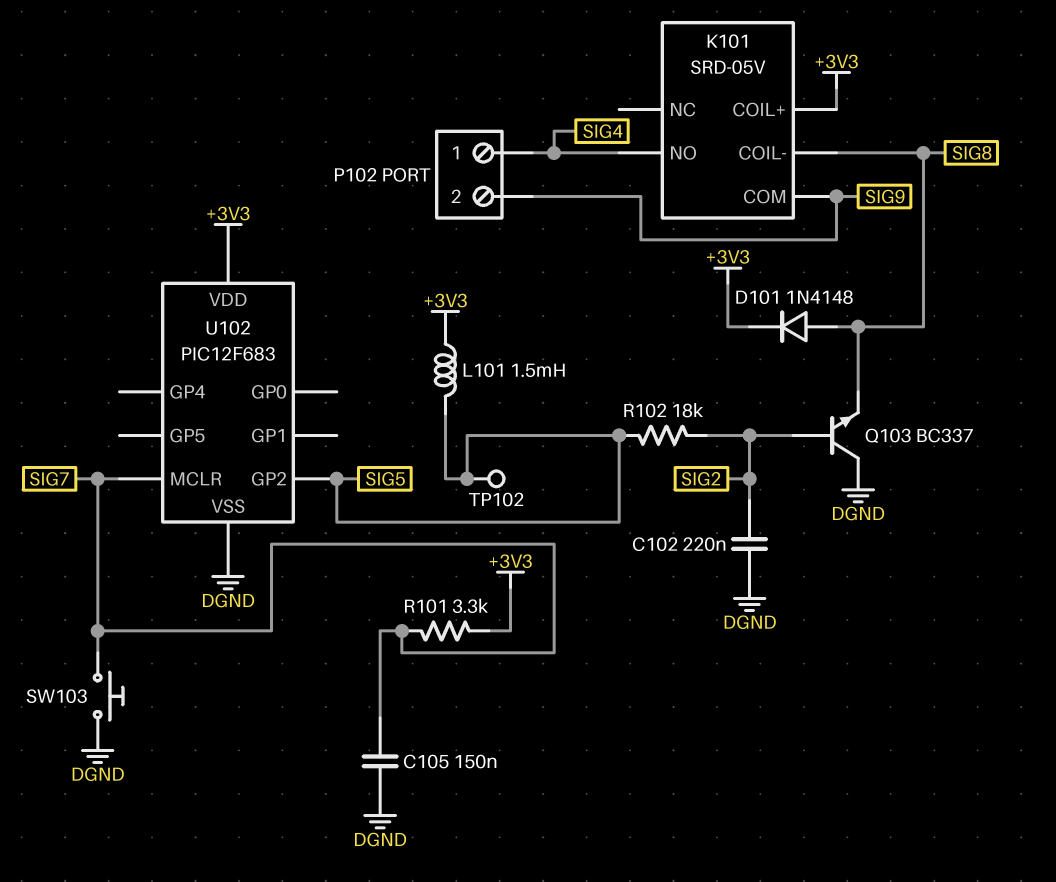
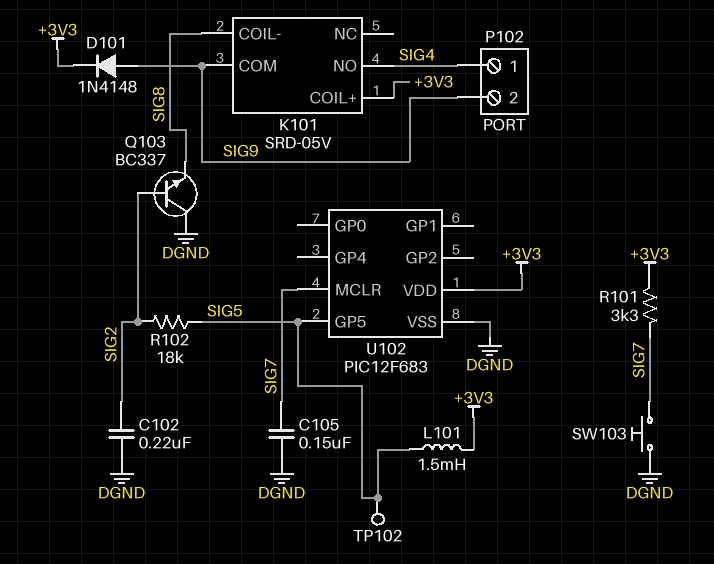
D101: diode 1N4148 (A SIG8, K +3V3) -> diode 1N4148 (A SIG9, K +3V3)
U102 pin GP2: SIG5 -> none
U102 pin GP5: none -> SIG5

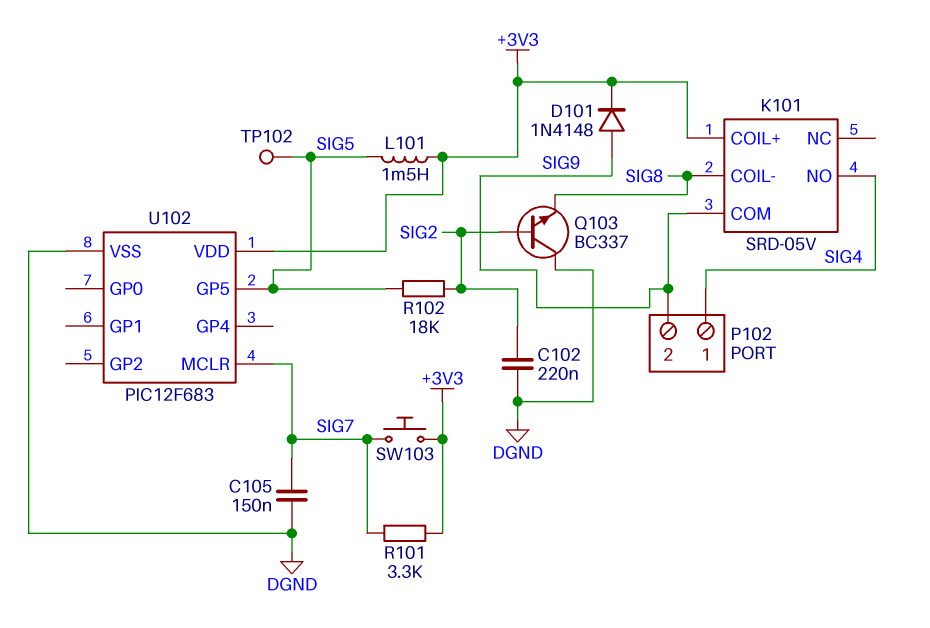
SW103: button (DGND, SIG7) -> button (+3V3, SIG7)

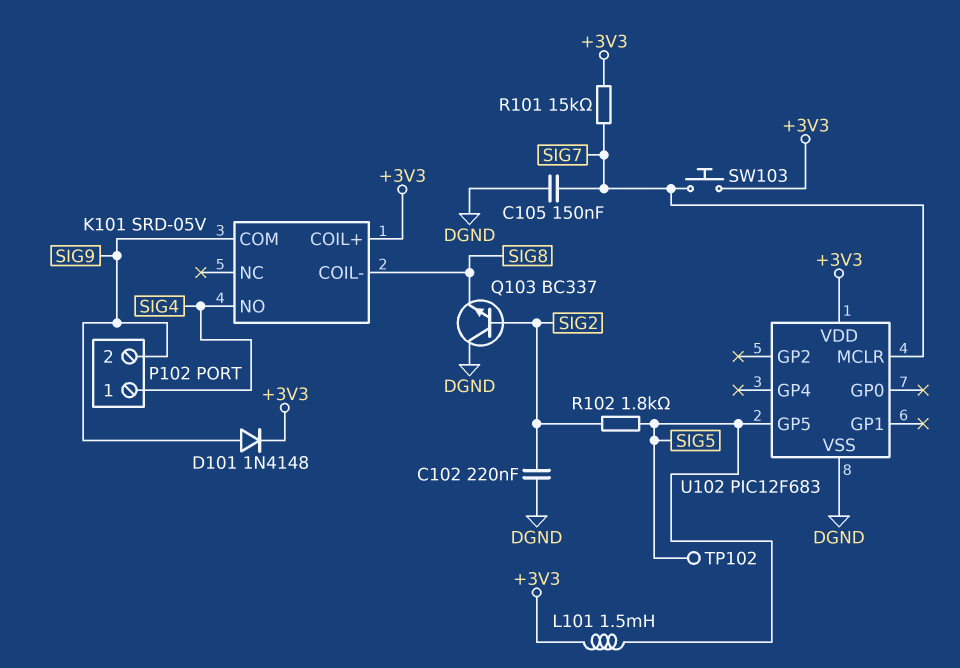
R101: 3.3k (+3V3, SIG7) -> 15k (+3V3, SIG7)
R102: 18k (SIG2, SIG5) -> 1.8k (SIG2, SIG5)

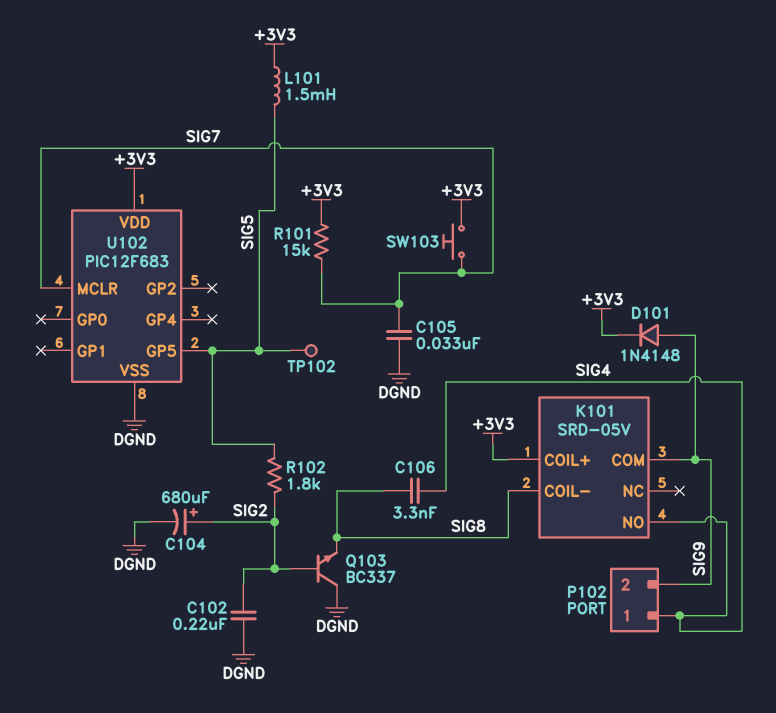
C104: none -> 680uF (plus SIG2, minus DGND)
C105: 150nF (DGND, SIG7) -> 33nF (DGND, SIG7)
C106: none -> 3.3nF (SIG4, SIG8)

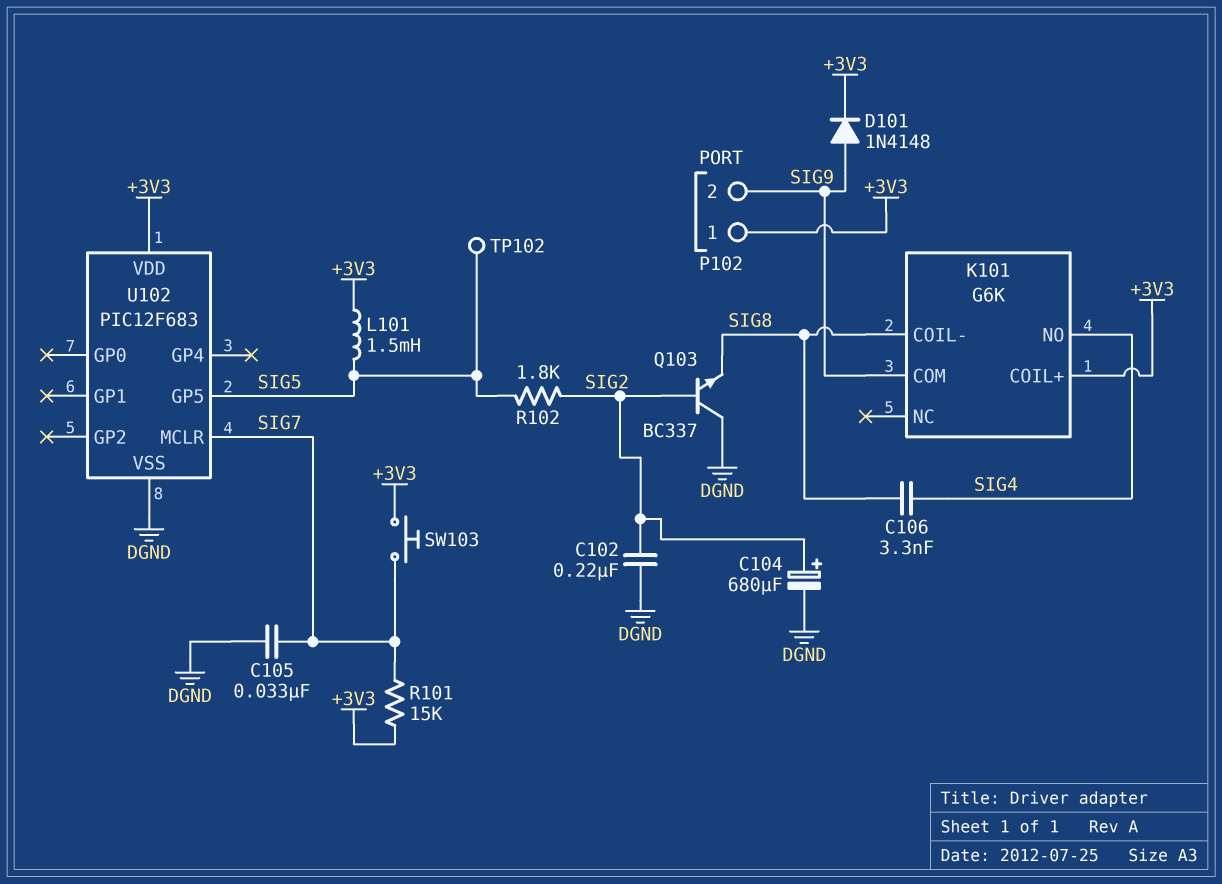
K101: SRD-05V -> G6K
P102 pin 1: SIG4 -> +3V3

